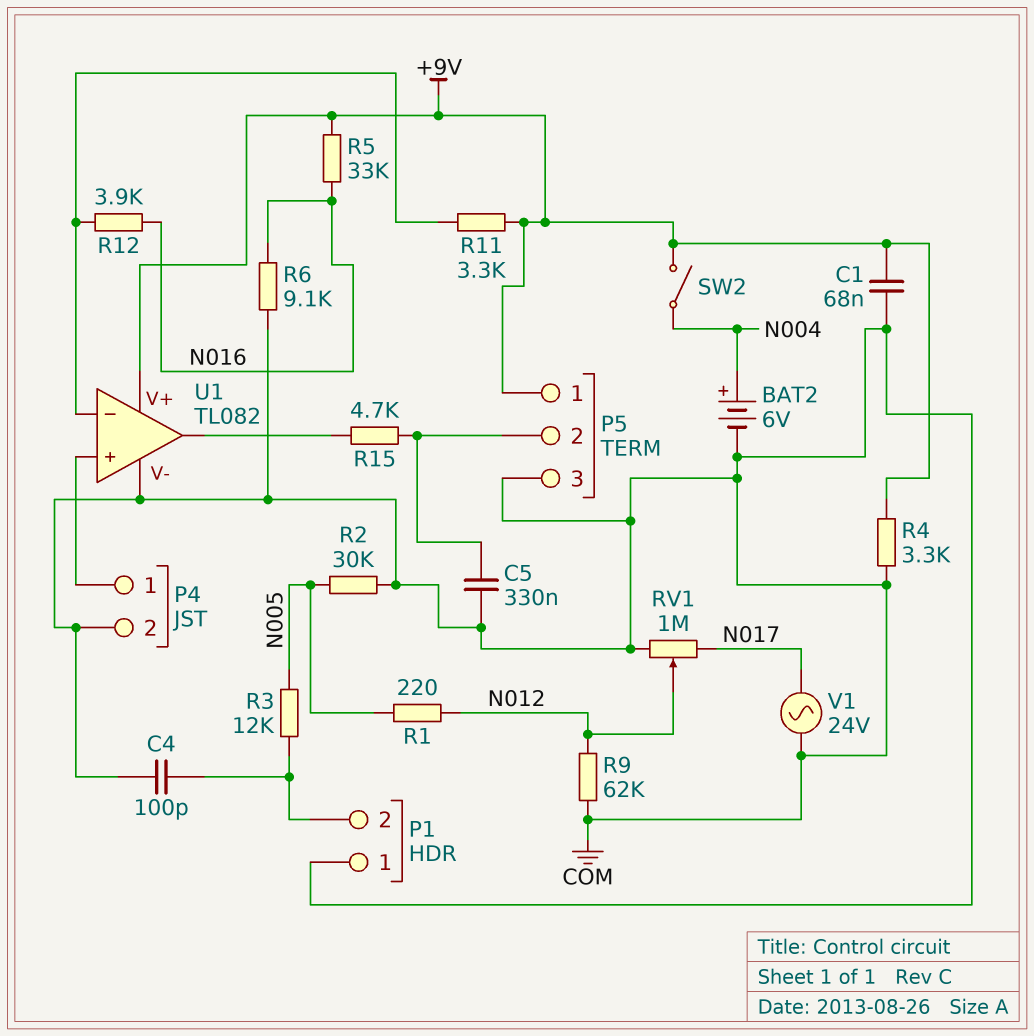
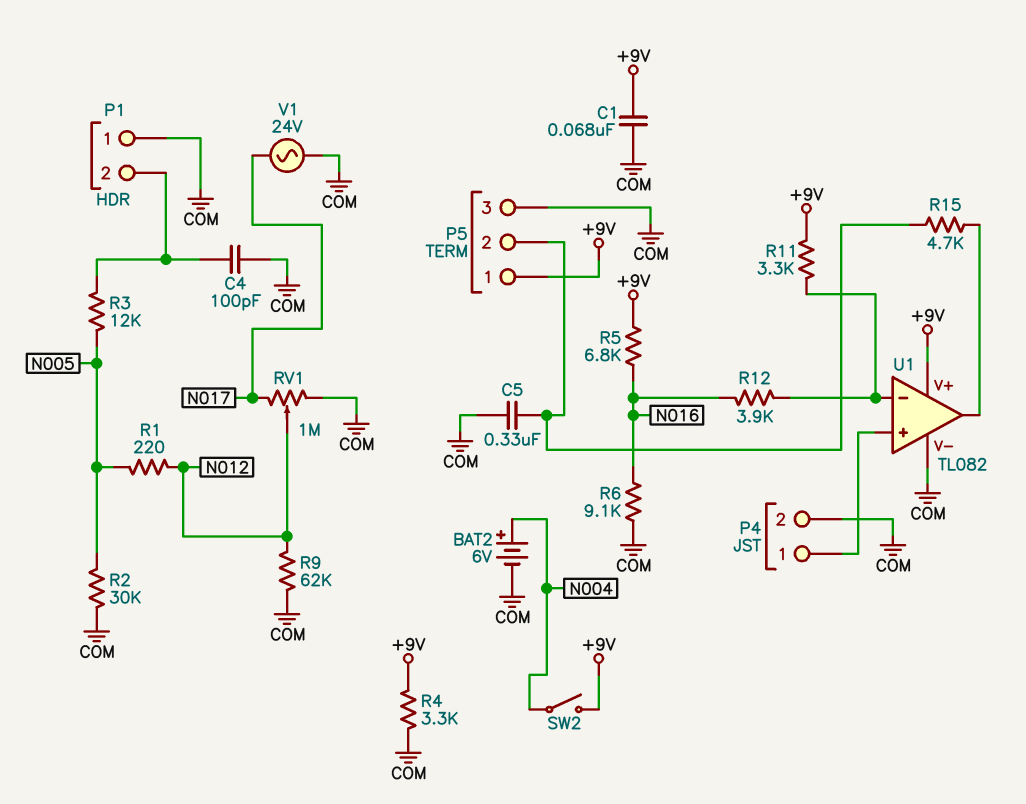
R5: 33k (+9V, N016) -> 6.8k (+9V, N016)

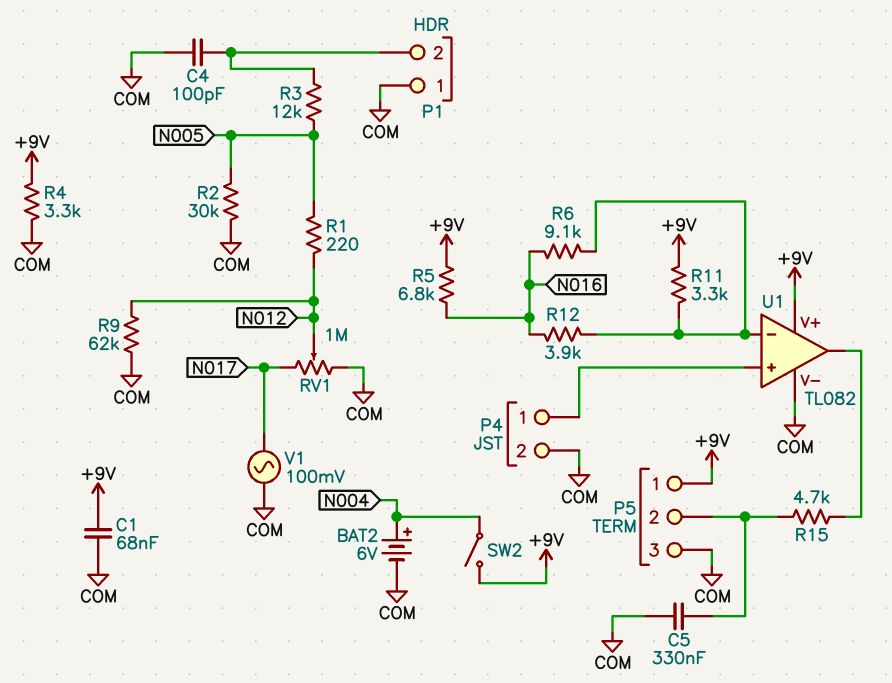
R6: 9.1k (COM, N016) -> 9.1k (N016, U1/in-)
V1: AC 24V (COM, N017) -> AC 100mV (COM, N017)

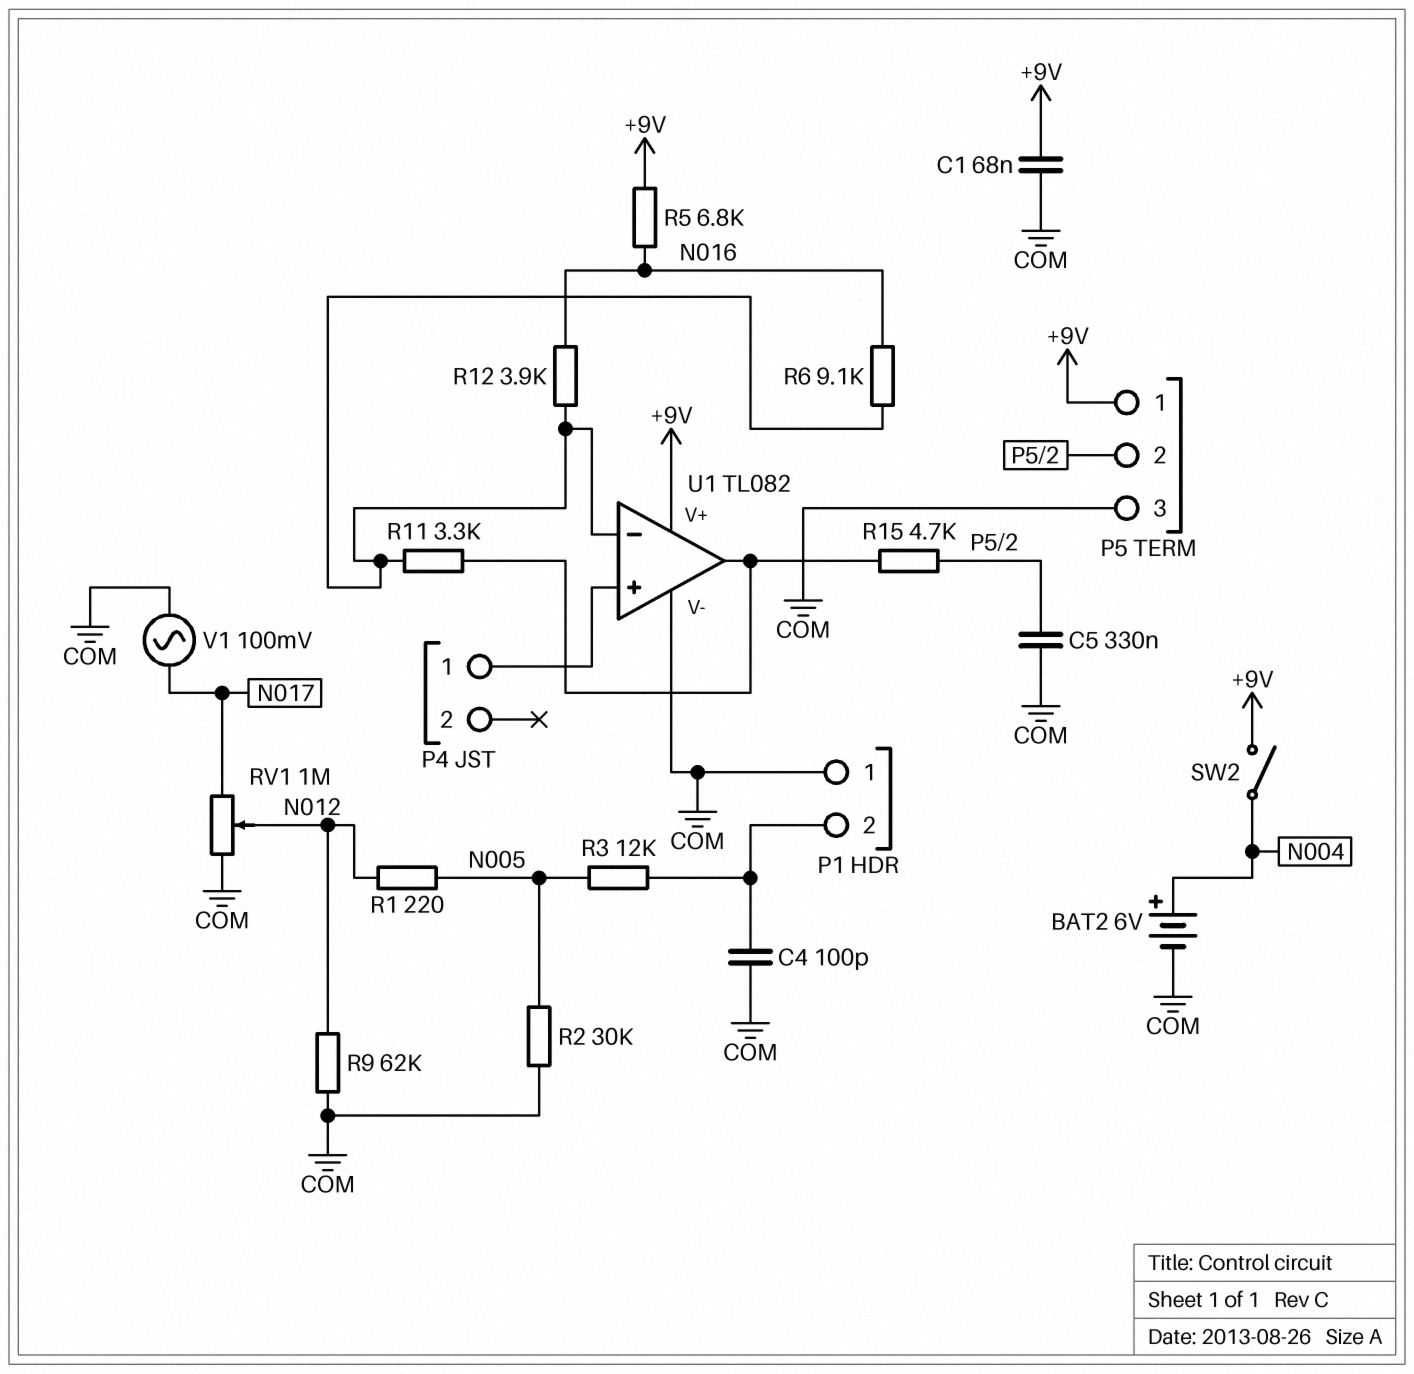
P4 pin 2: COM -> none
R4: 3.3k (+9V, COM) -> none
R11: 3.3k (+9V, U1/in-) -> 3.3k (U1/in-, U1/out)

